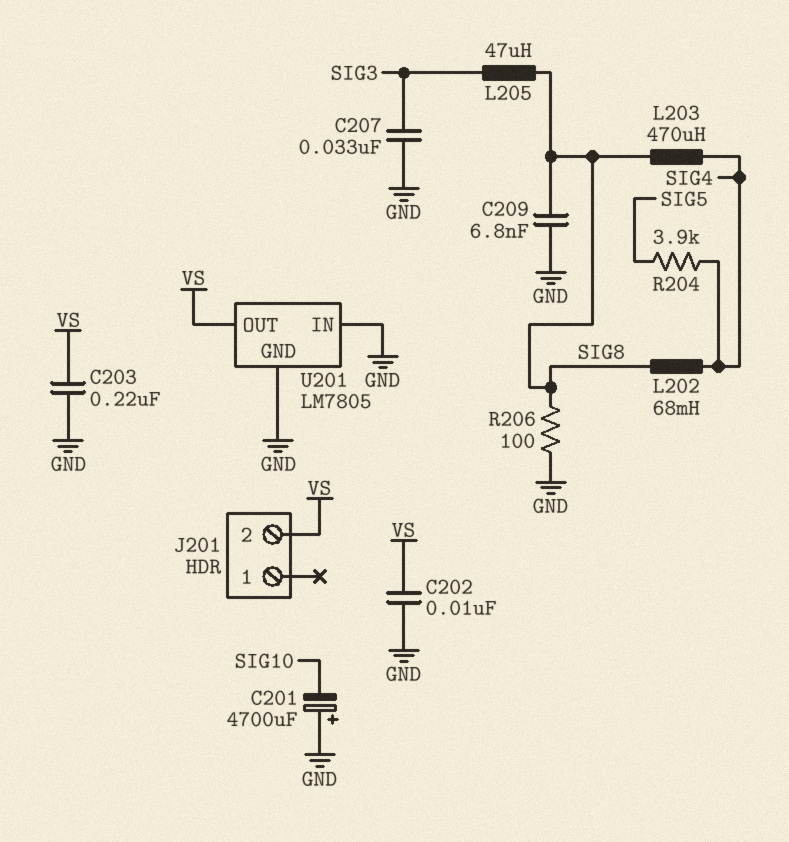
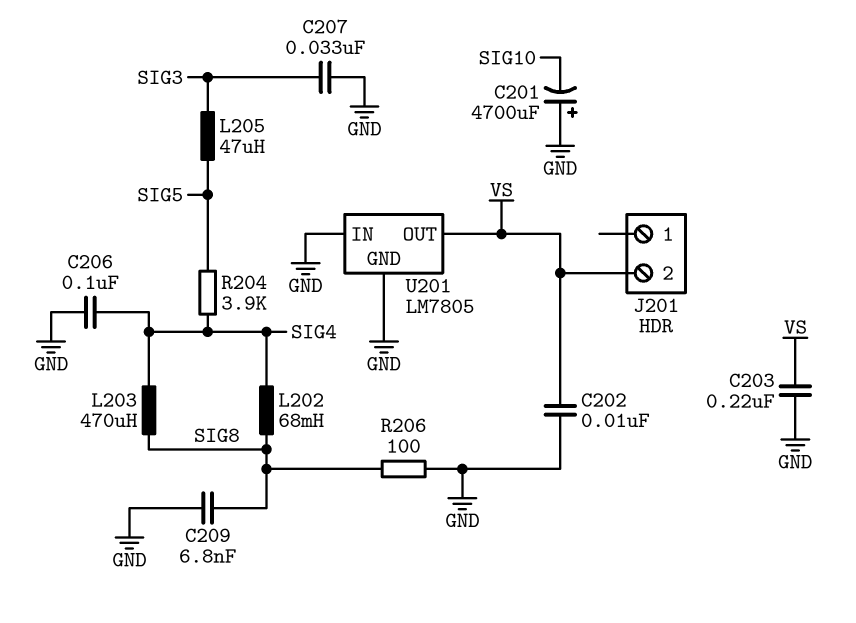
C206: none -> 100nF (GND, SIG4)
L205: 47uH (SIG3, SIG8) -> 47uH (SIG3, SIG5)

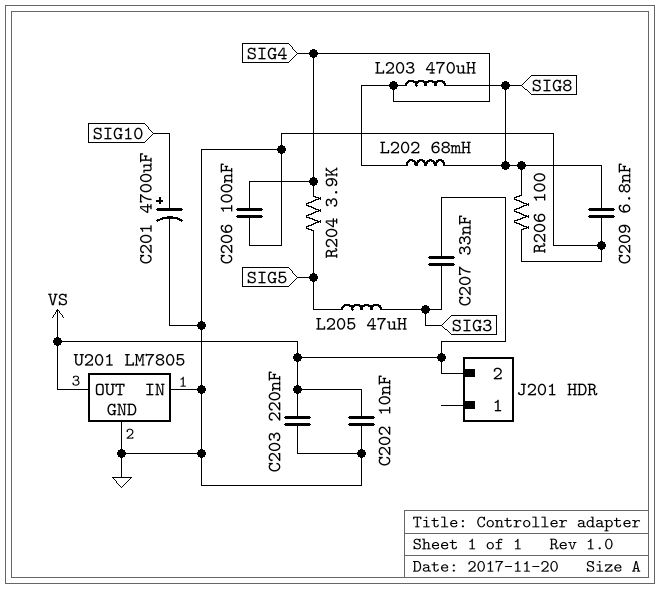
C201: 4700uF (plus GND, minus SIG10) -> 4700uF (plus SIG10, minus GND)
C207: 33nF (GND, SIG3) -> 33nF (SIG3, VS)

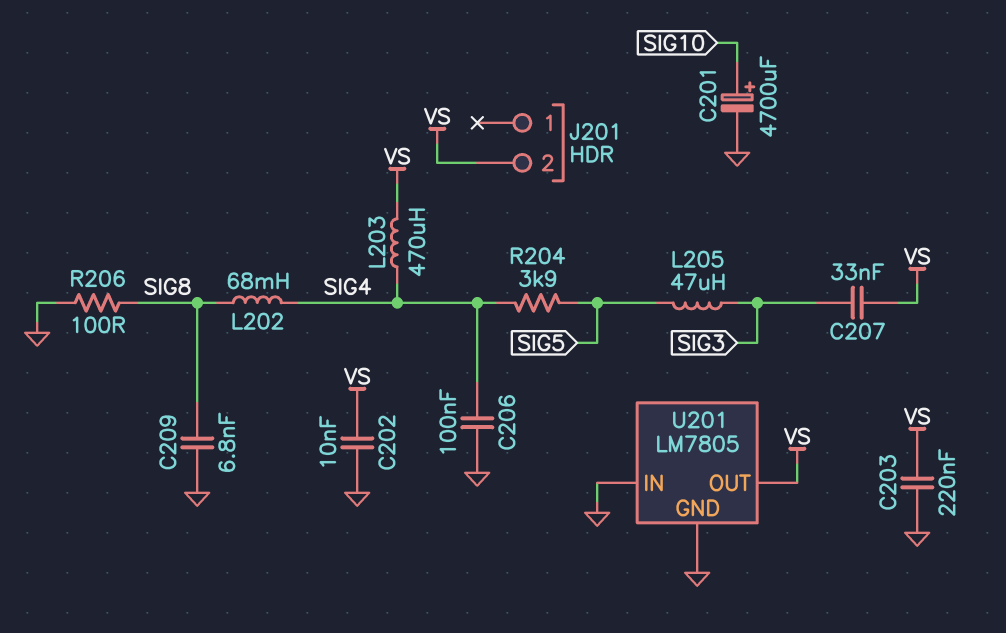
L203: 470uH (SIG4, SIG8) -> 470uH (SIG4, VS)

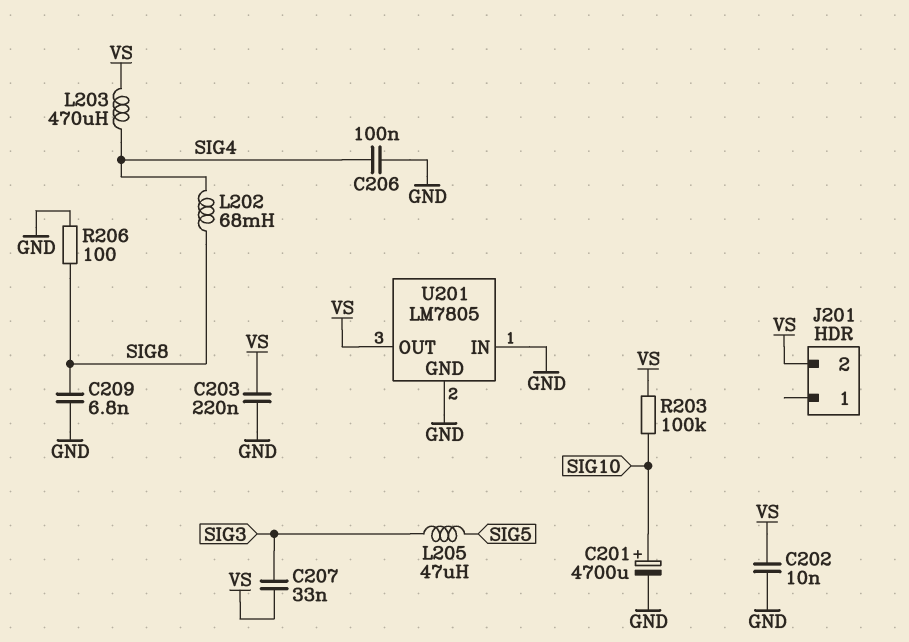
R203: none -> 100k (SIG10, VS)
R204: 3.9k (SIG4, SIG5) -> none

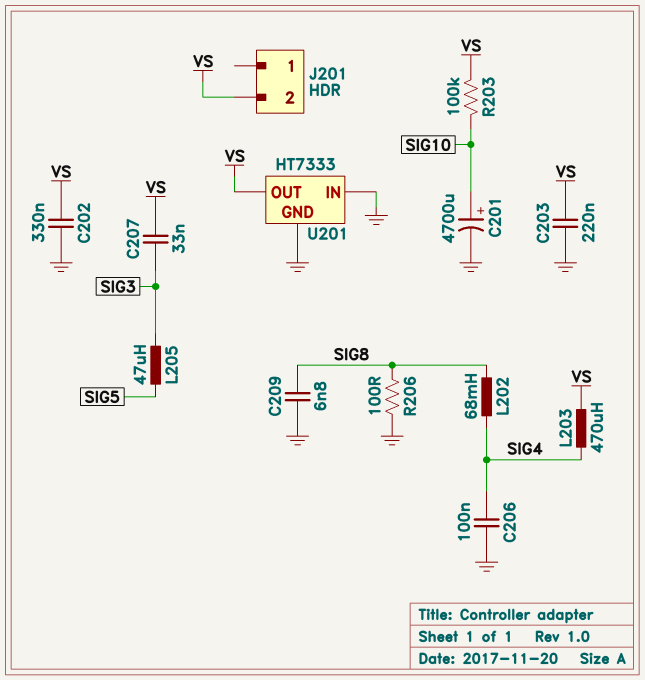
C202: 10nF (GND, VS) -> 330nF (GND, VS)
U201: LM7805 -> HT7333

